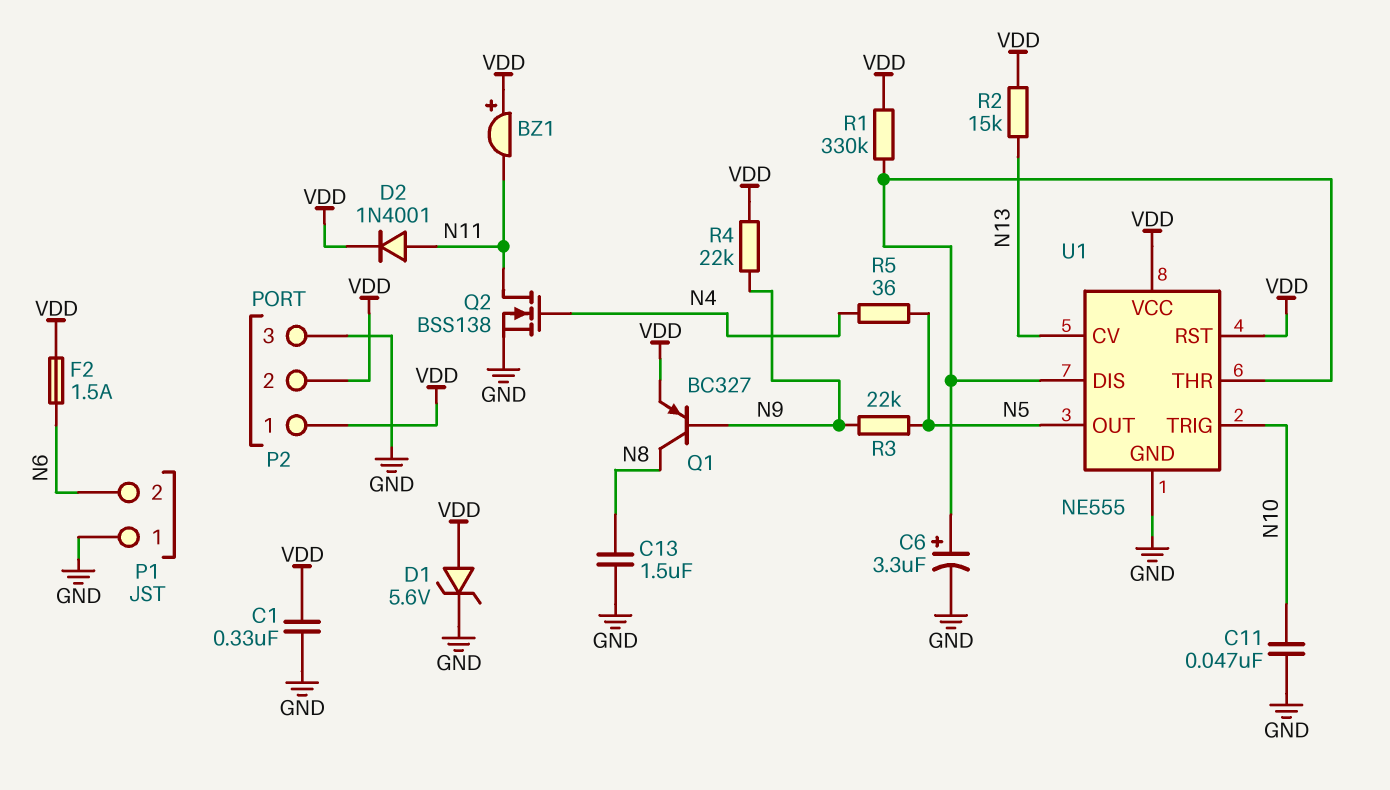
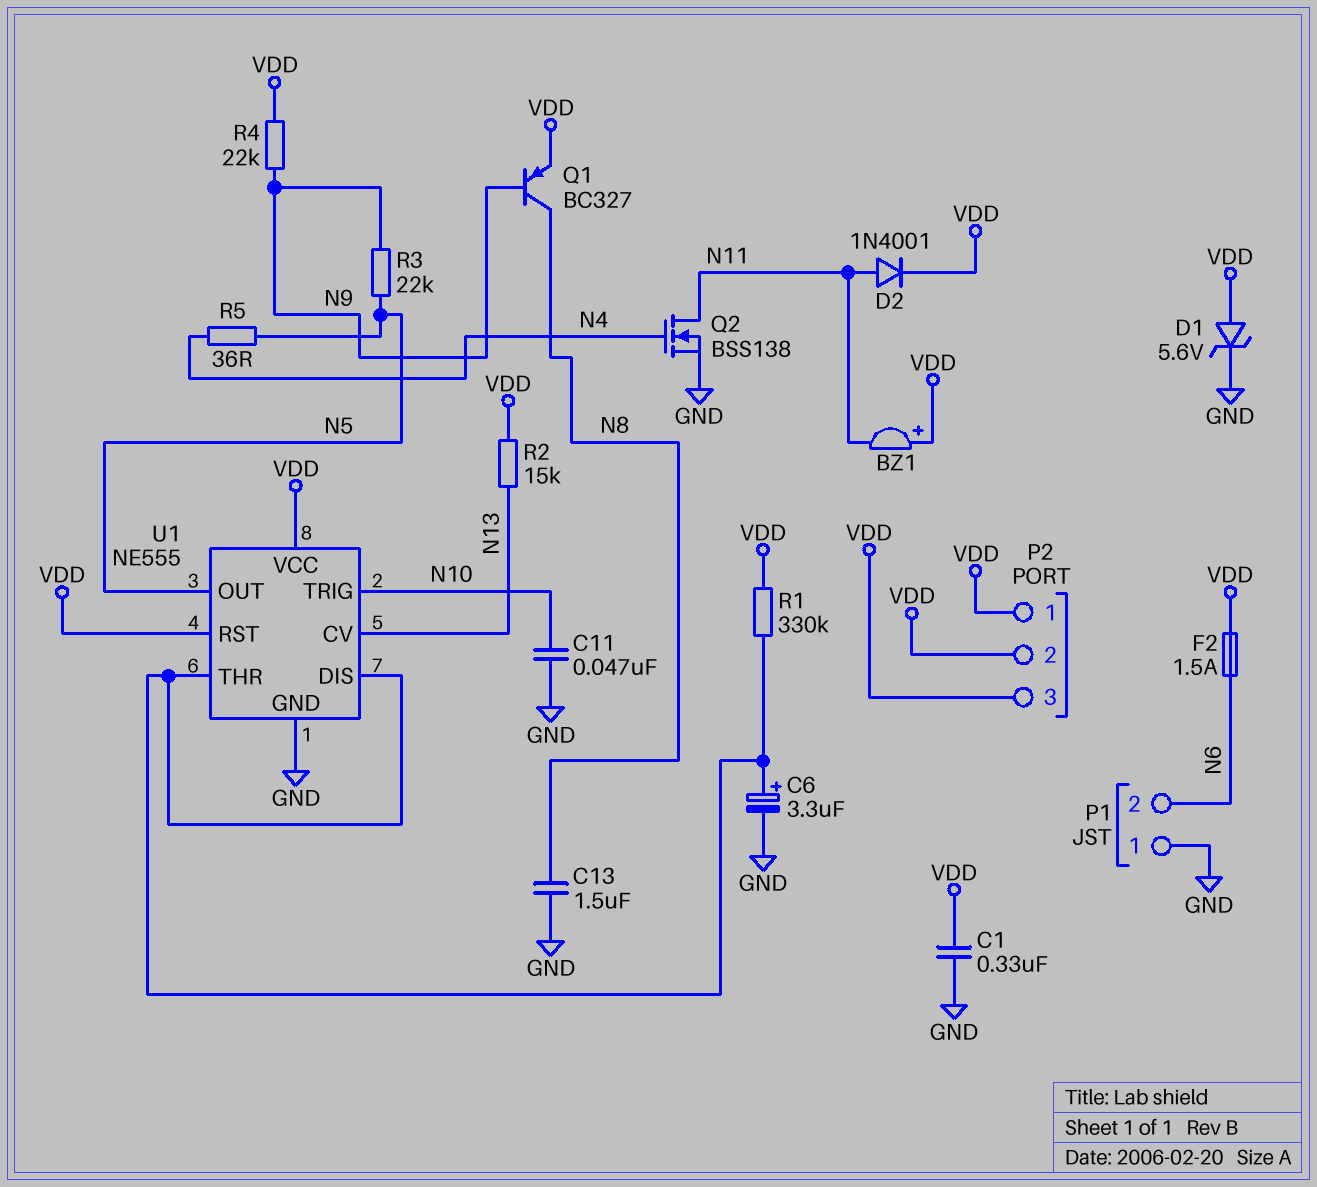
P2 pin 3: GND -> VDD

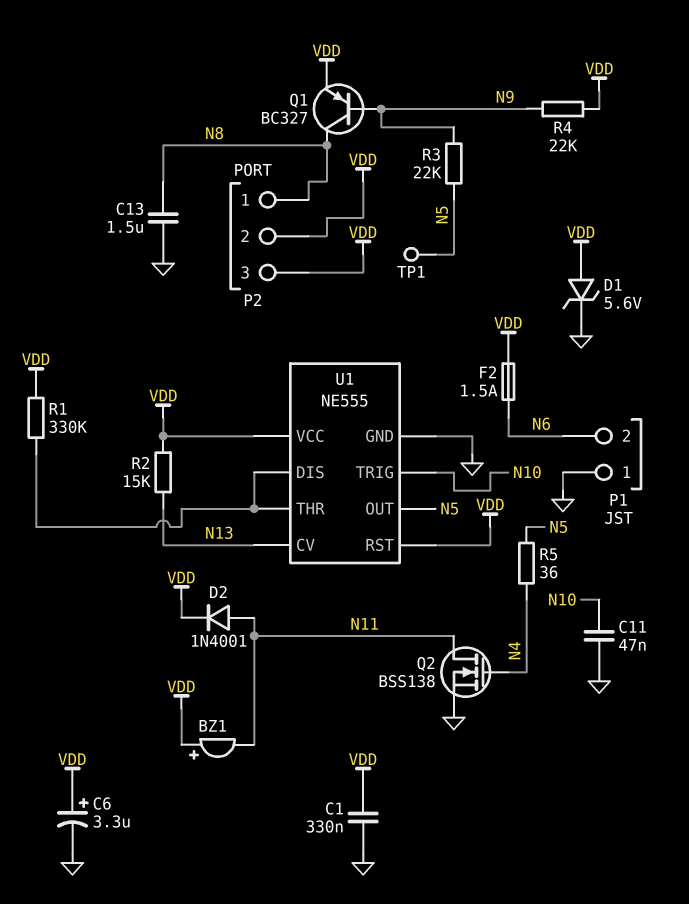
C6: 3.3uF (plus U1/DIS, minus GND) -> 3.3uF (plus VDD, minus GND)
P2 pin 1: VDD -> N8
TP1: none -> test point (N5)

